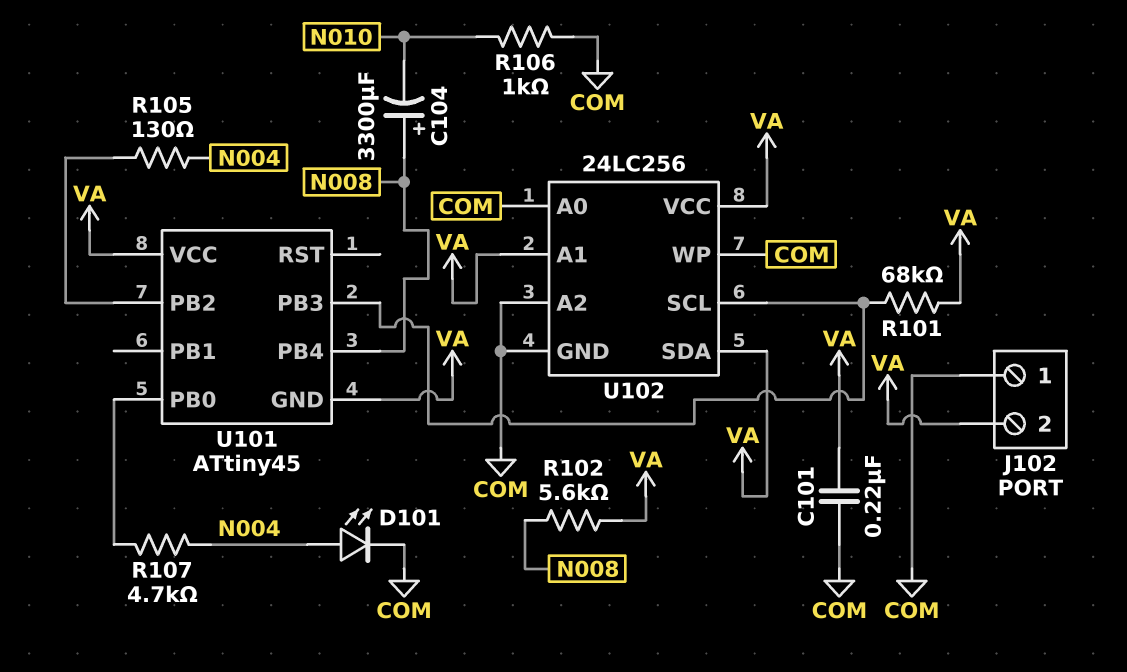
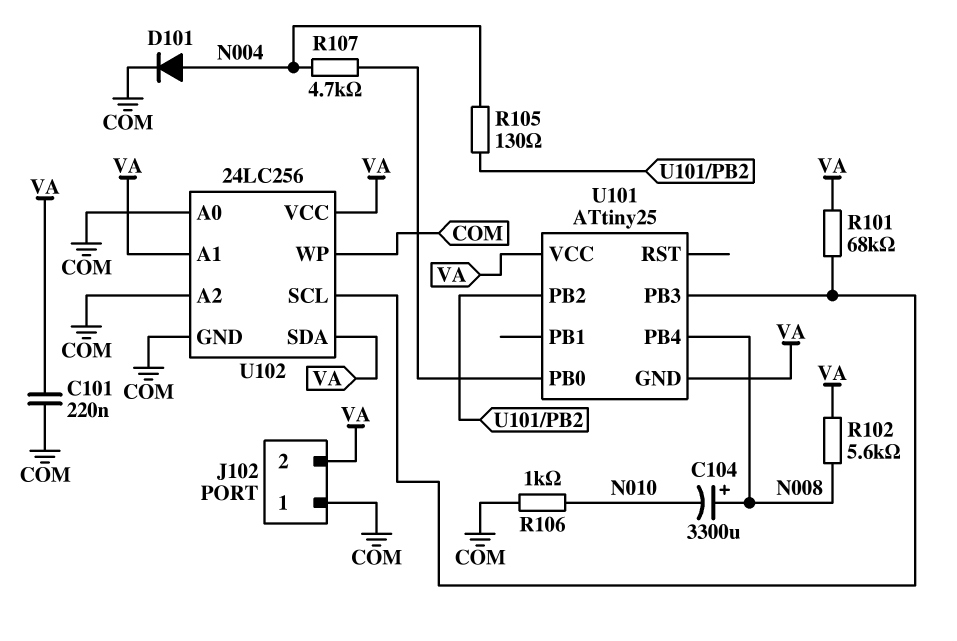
D101: LED (A N004, K COM) -> diode (A N004, K COM)
U101: ATtiny45 -> ATtiny25

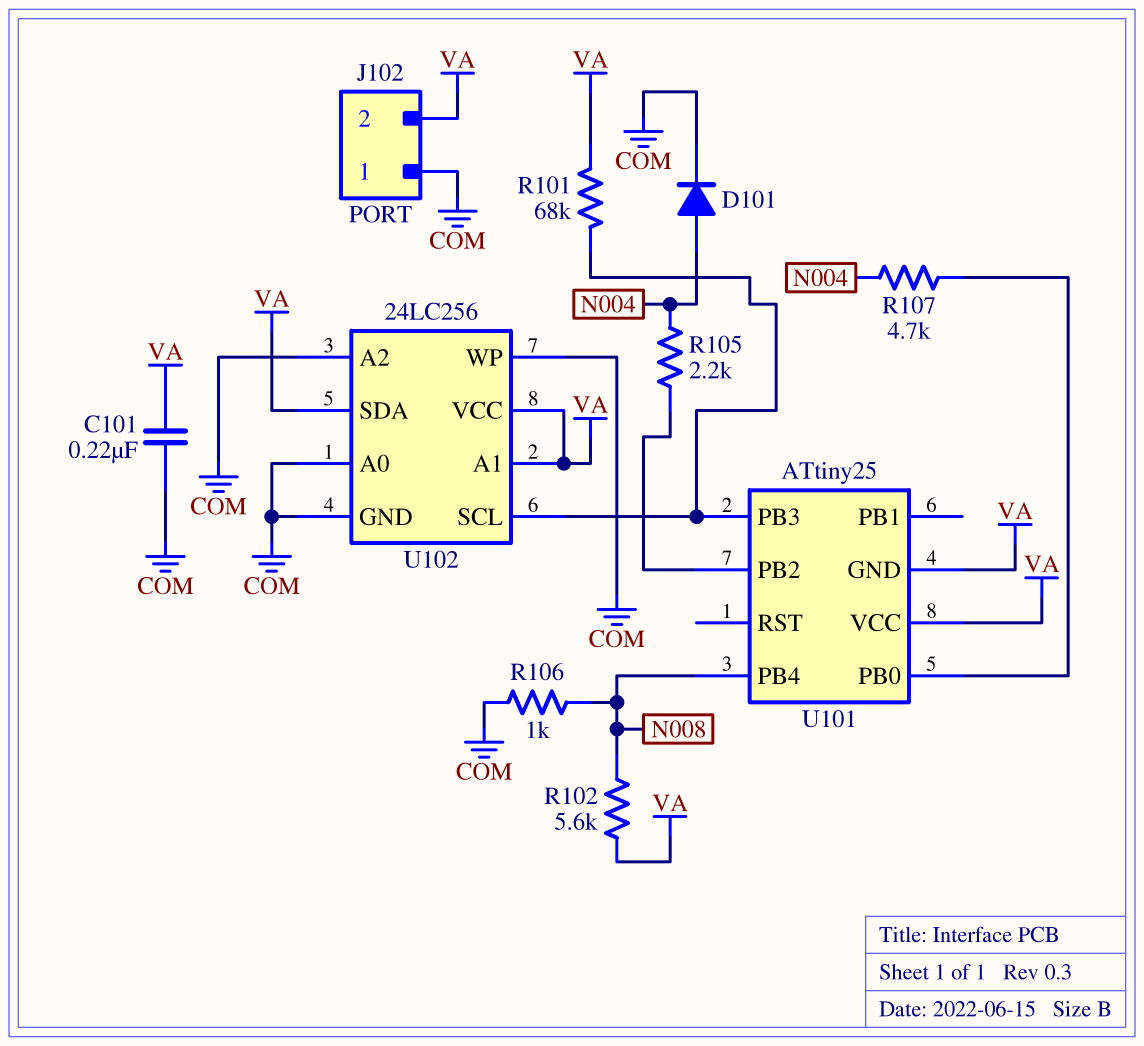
C104: 3300uF (plus N008, minus N010) -> none
R105: 130 (N004, U101/PB2) -> 2.2k (N004, U101/PB2)
R106: 1k (COM, N010) -> 1k (COM, N008)

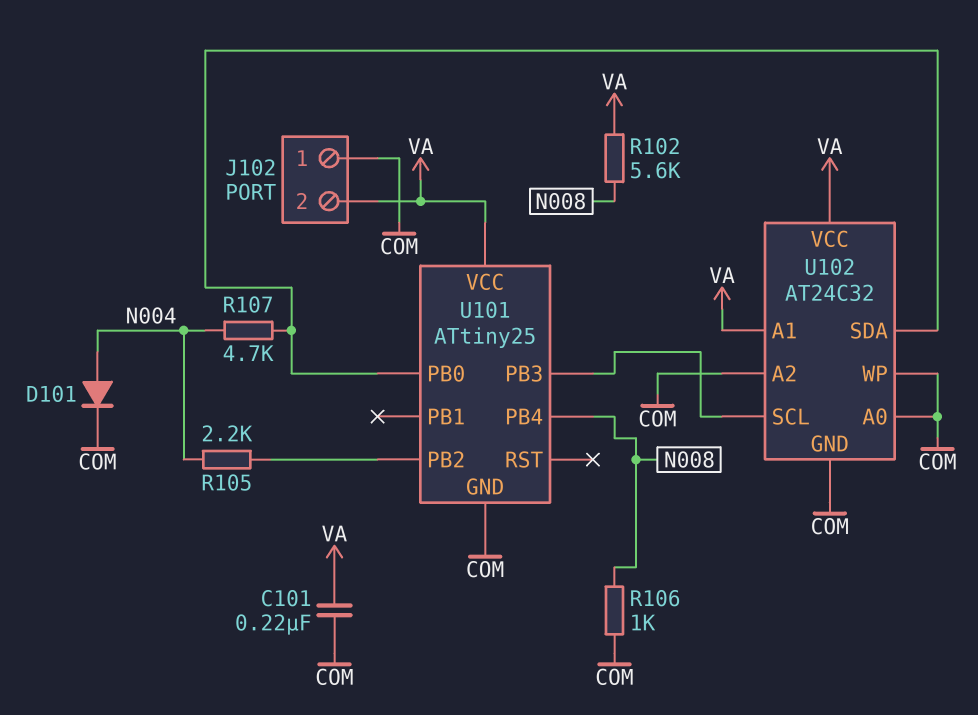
R101: 68k (U101/PB3, VA) -> none
U101 pin GND: VA -> COM
U102: 24LC256 -> AT24C32
U102 pin SDA: VA -> U101/PB0

